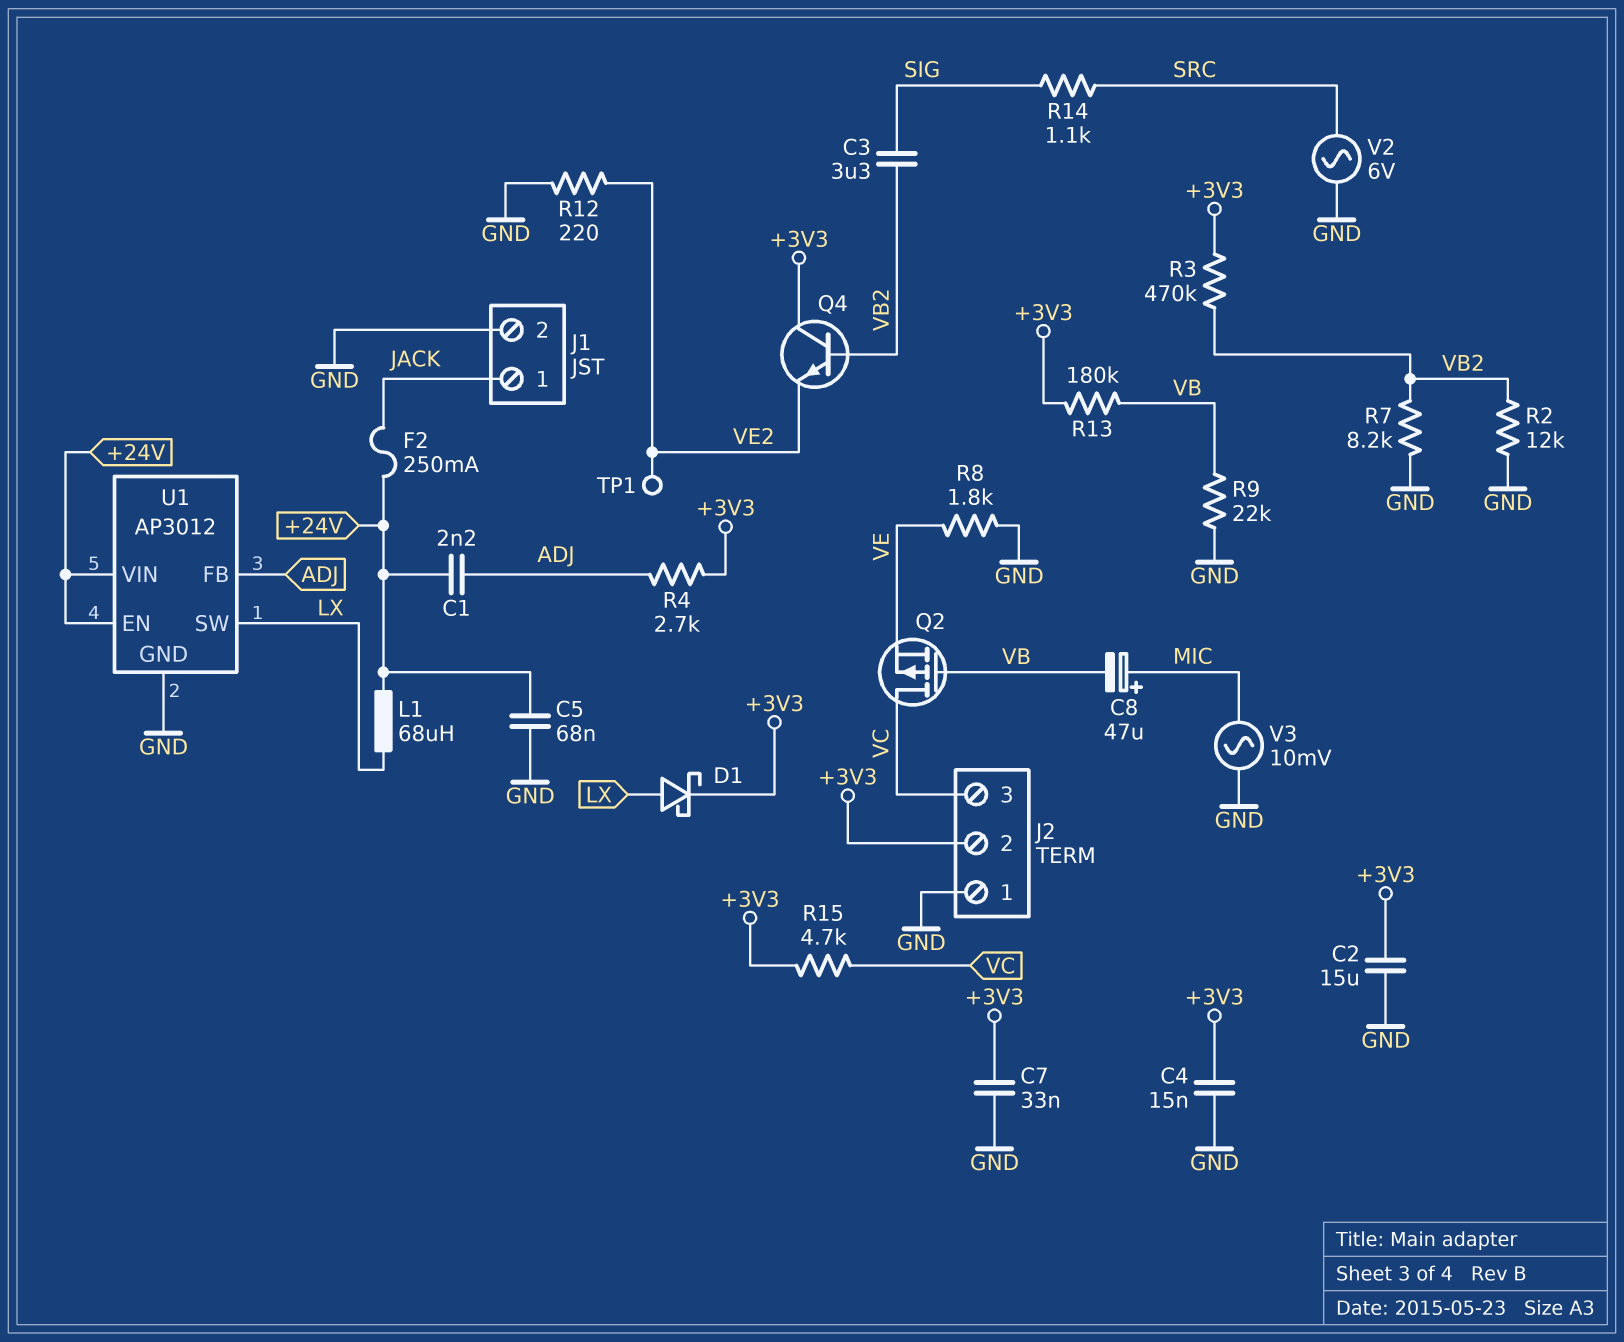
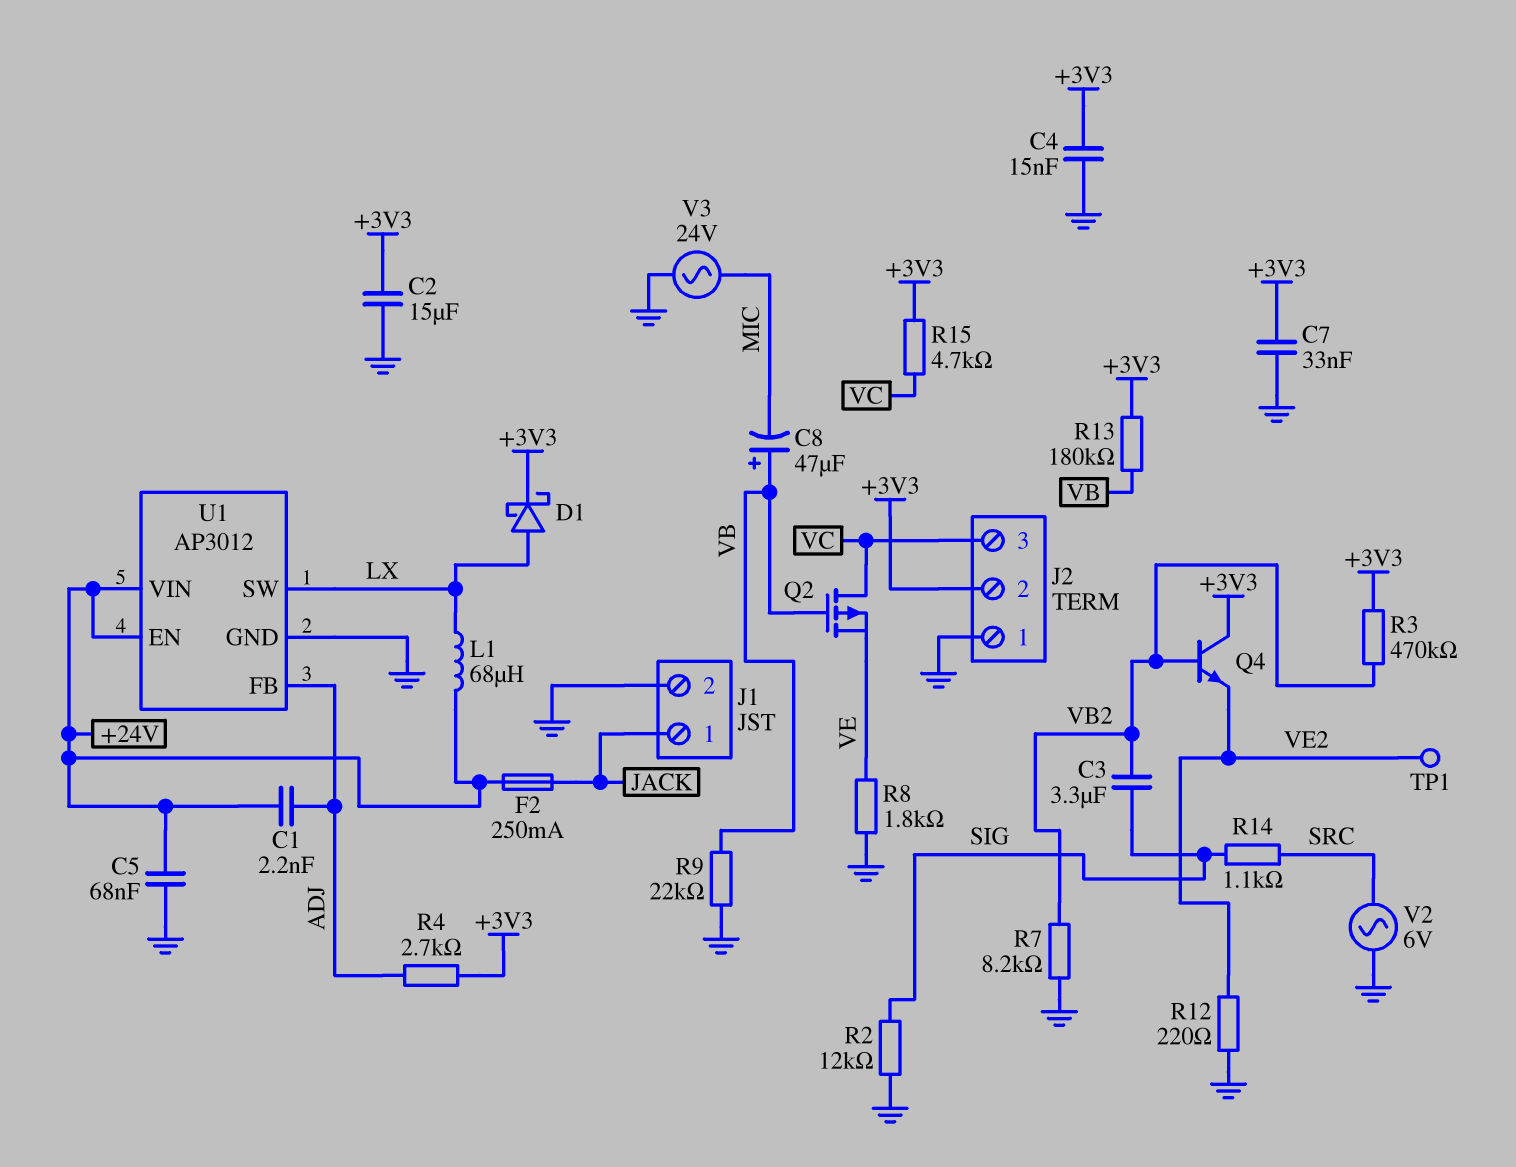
C8: 47uF (plus MIC, minus VB) -> 47uF (plus VB, minus MIC)
R2: 12k (GND, VB2) -> 12k (GND, SIG)
V3: AC 10mV (GND, MIC) -> AC 24V (GND, MIC)

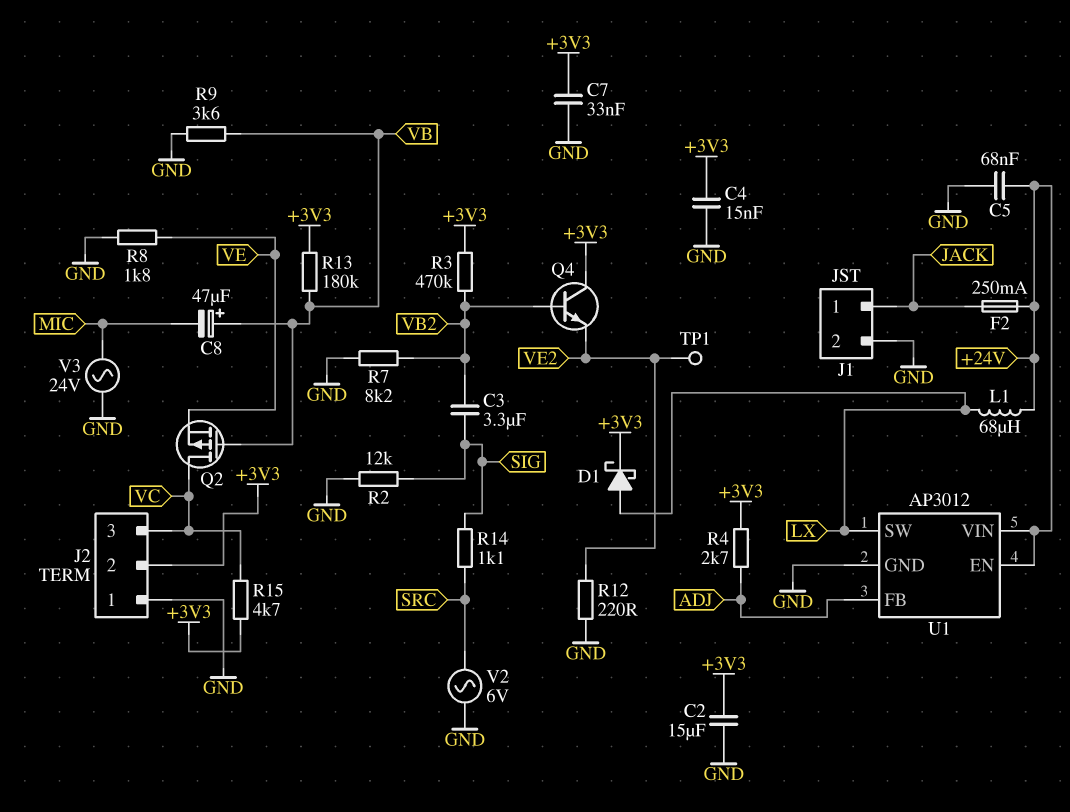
C1: 2.2nF (+24V, ADJ) -> none
R9: 22k (GND, VB) -> 3.6k (GND, VB)

